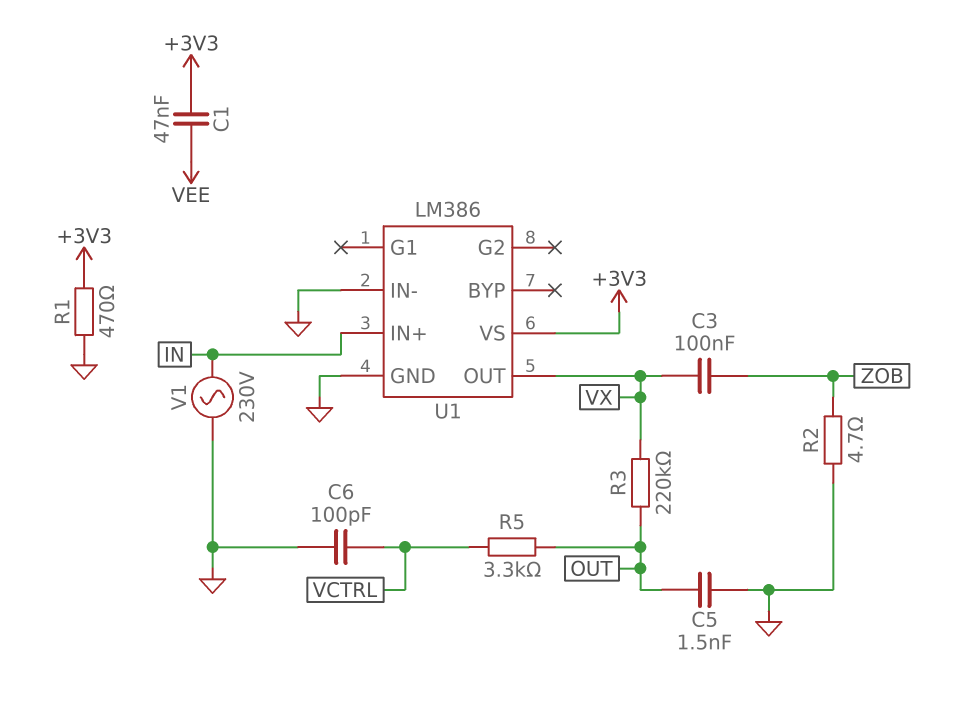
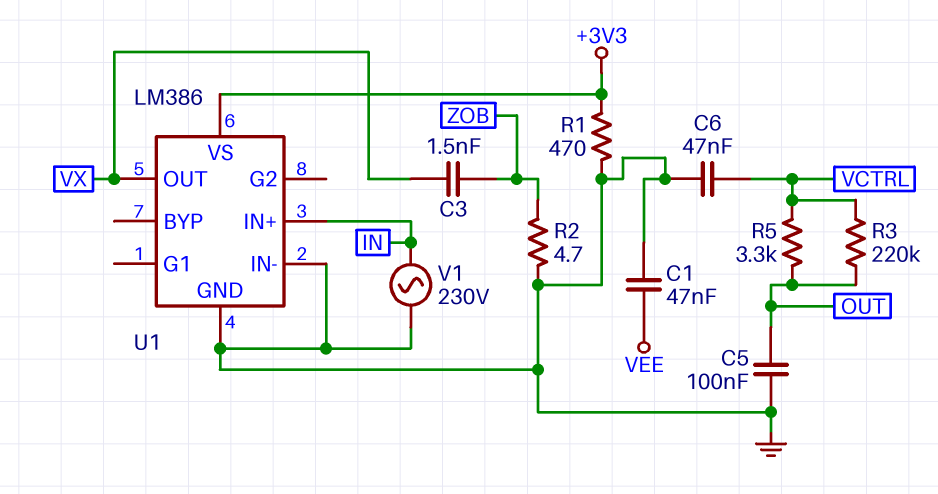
C1: 47nF (+3V3, VEE) -> 47nF (GND, VEE)
C3: 100nF (VX, ZOB) -> 1.5nF (VX, ZOB)
C5: 1.5nF (GND, OUT) -> 100nF (GND, OUT)
C6: 100pF (GND, VCTRL) -> 47nF (GND, VCTRL)
R3: 220k (OUT, VX) -> 220k (OUT, VCTRL)

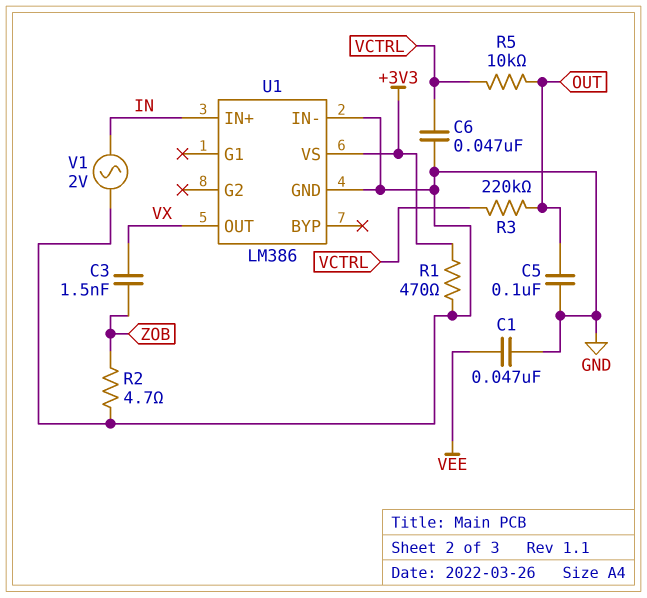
R5: 3.3k (OUT, VCTRL) -> 10k (OUT, VCTRL)
V1: AC 230V (GND, IN) -> AC 2V (GND, IN)

